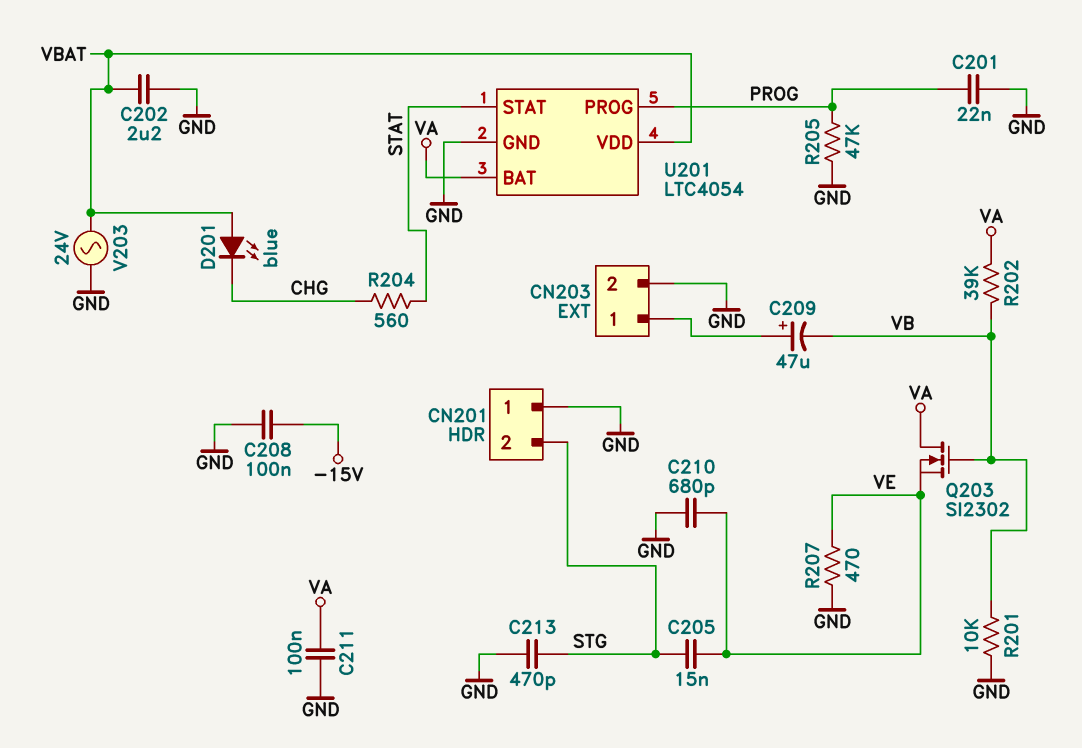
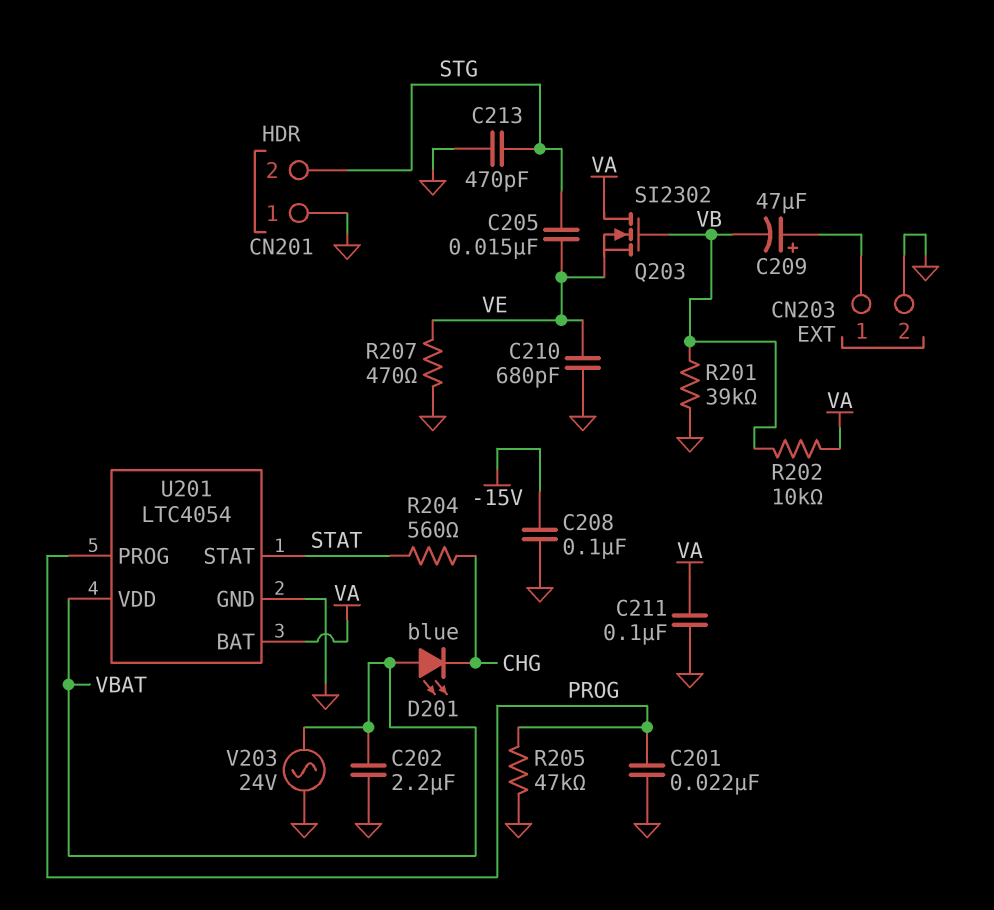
R201: 10k (GND, VB) -> 39k (GND, VB)
R202: 39k (VA, VB) -> 10k (VA, VB)

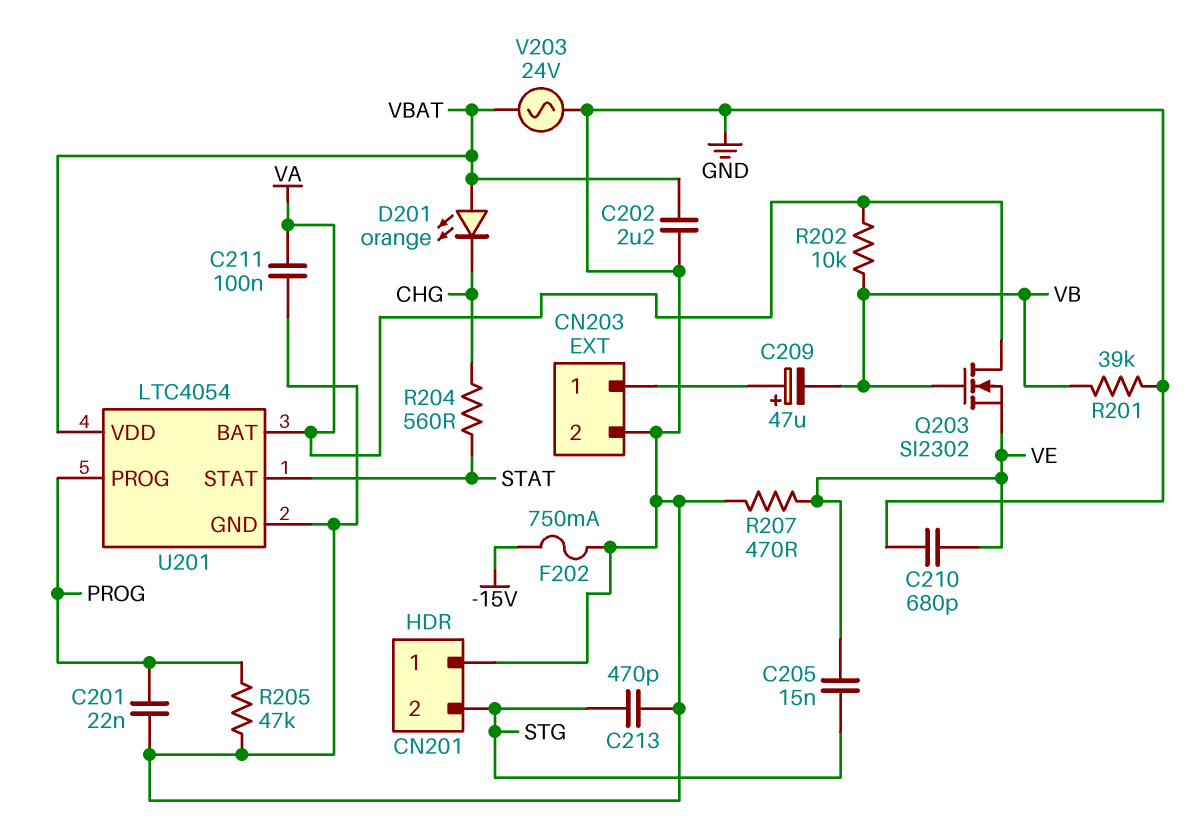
C208: 100nF (-15V, GND) -> none
D201: LED blue (A VBAT, K CHG) -> LED orange (A VBAT, K CHG)
F202: none -> 750mA (-15V, GND)

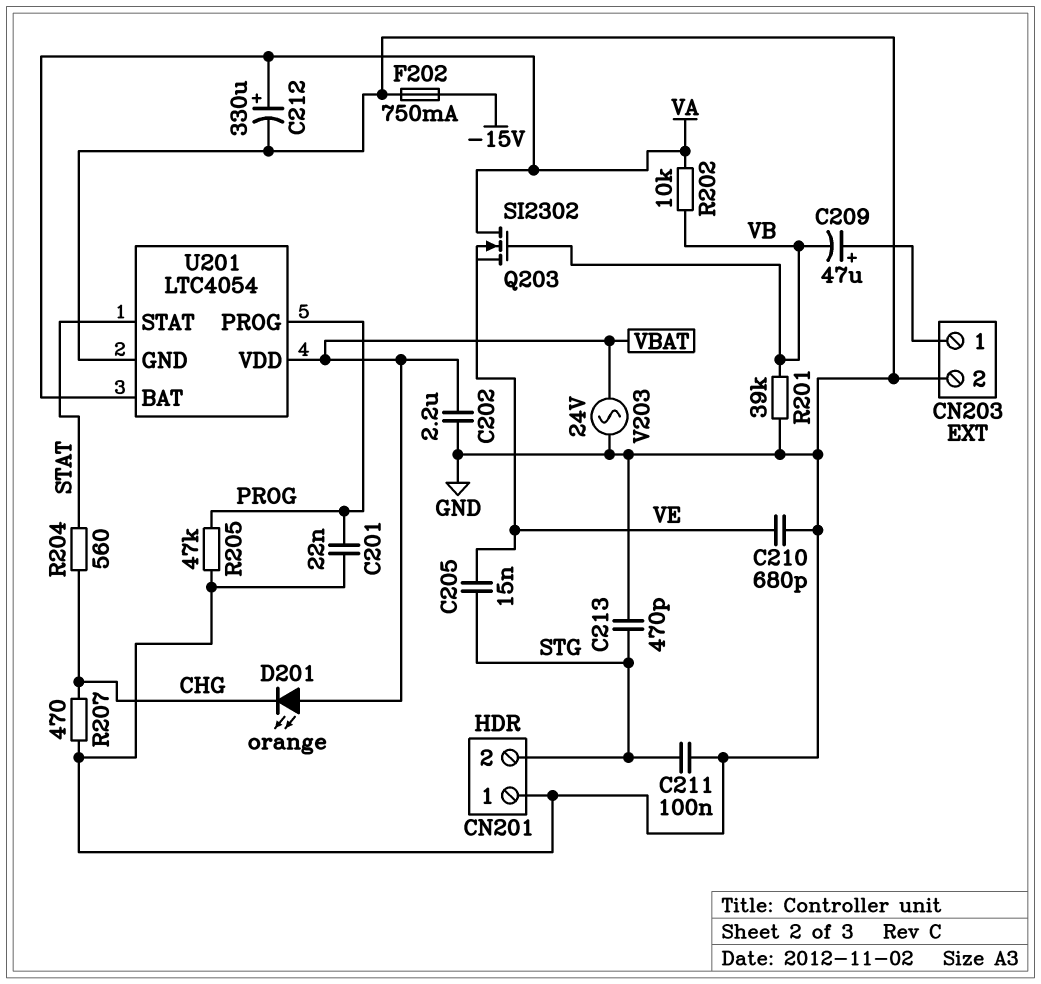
C211: 100nF (GND, VA) -> 100nF (GND, STG)
C212: none -> 330uF (plus VA, minus GND)
R207: 470 (GND, VE) -> 470 (CHG, GND)

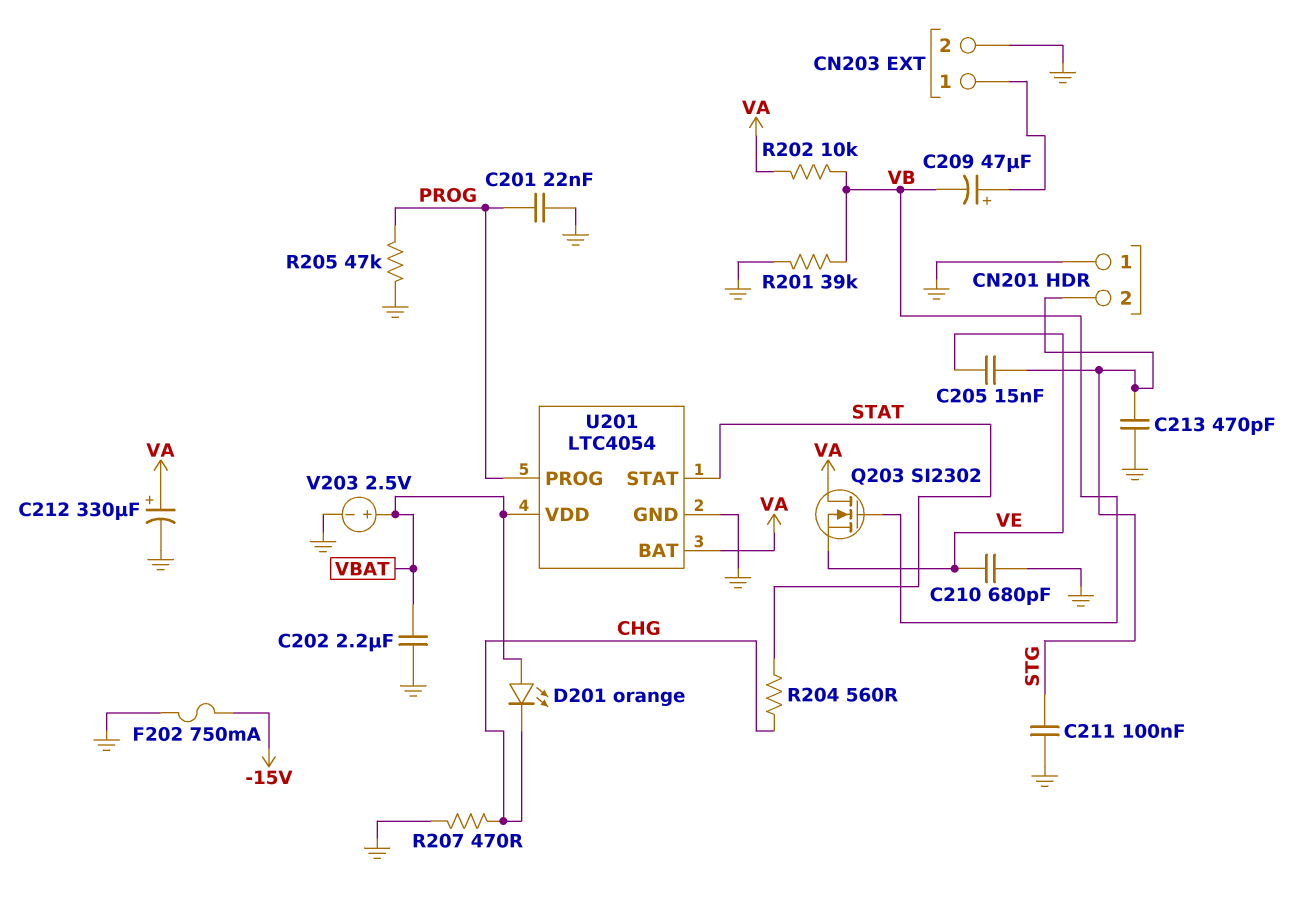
V203: AC 24V (GND, VBAT) -> 2.5V (plus VBAT, minus GND)

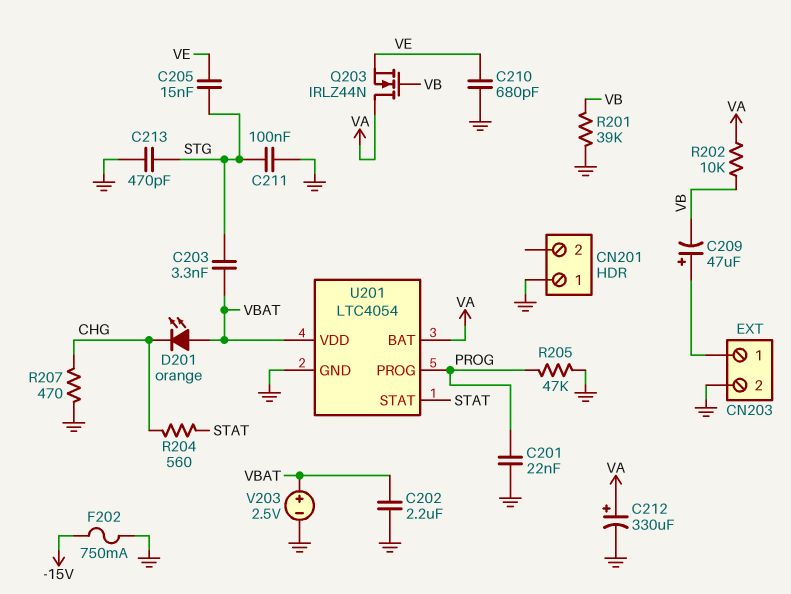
C203: none -> 3.3nF (STG, VBAT)
CN201 pin 2: STG -> none
Q203: NMOS SI2302 (G VB, D VA, S VE) -> NMOS IRLZ44N (G VB, D VA, S VE)

